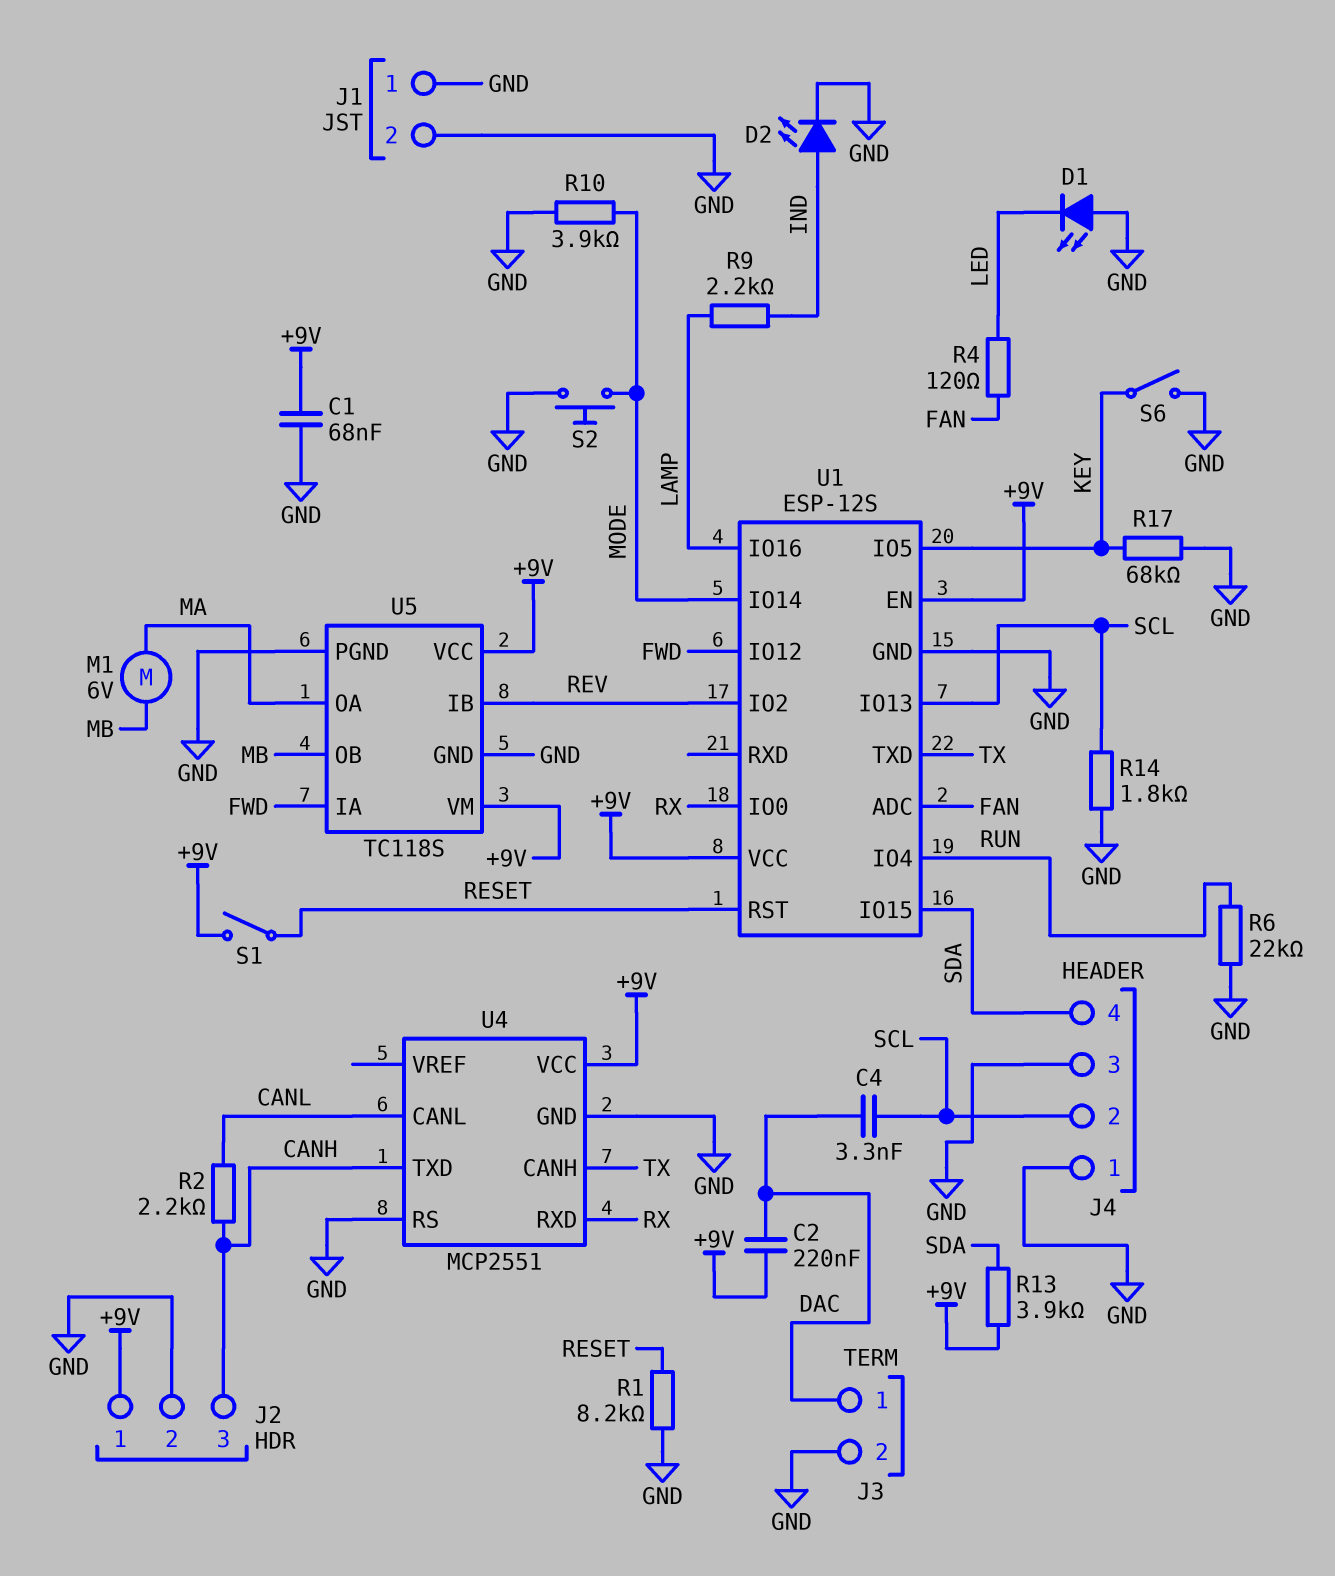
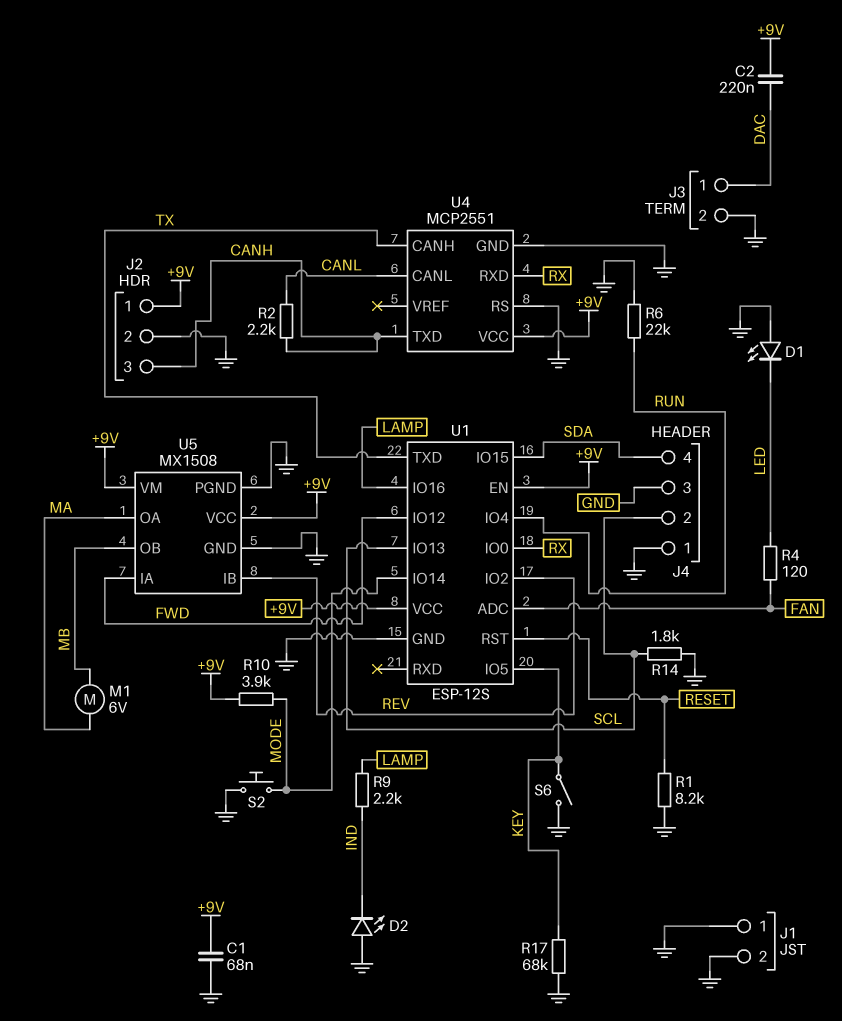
C4: 3.3nF (DAC, SCL) -> none
D2: LED (A IND, K GND) -> LED (A GND, K IND)
R10: 3.9k (GND, MODE) -> 3.9k (+9V, MODE)
R13: 3.9k (+9V, SDA) -> none
S1: switch (+9V, RESET) -> none
U5: TC118S -> MX1508

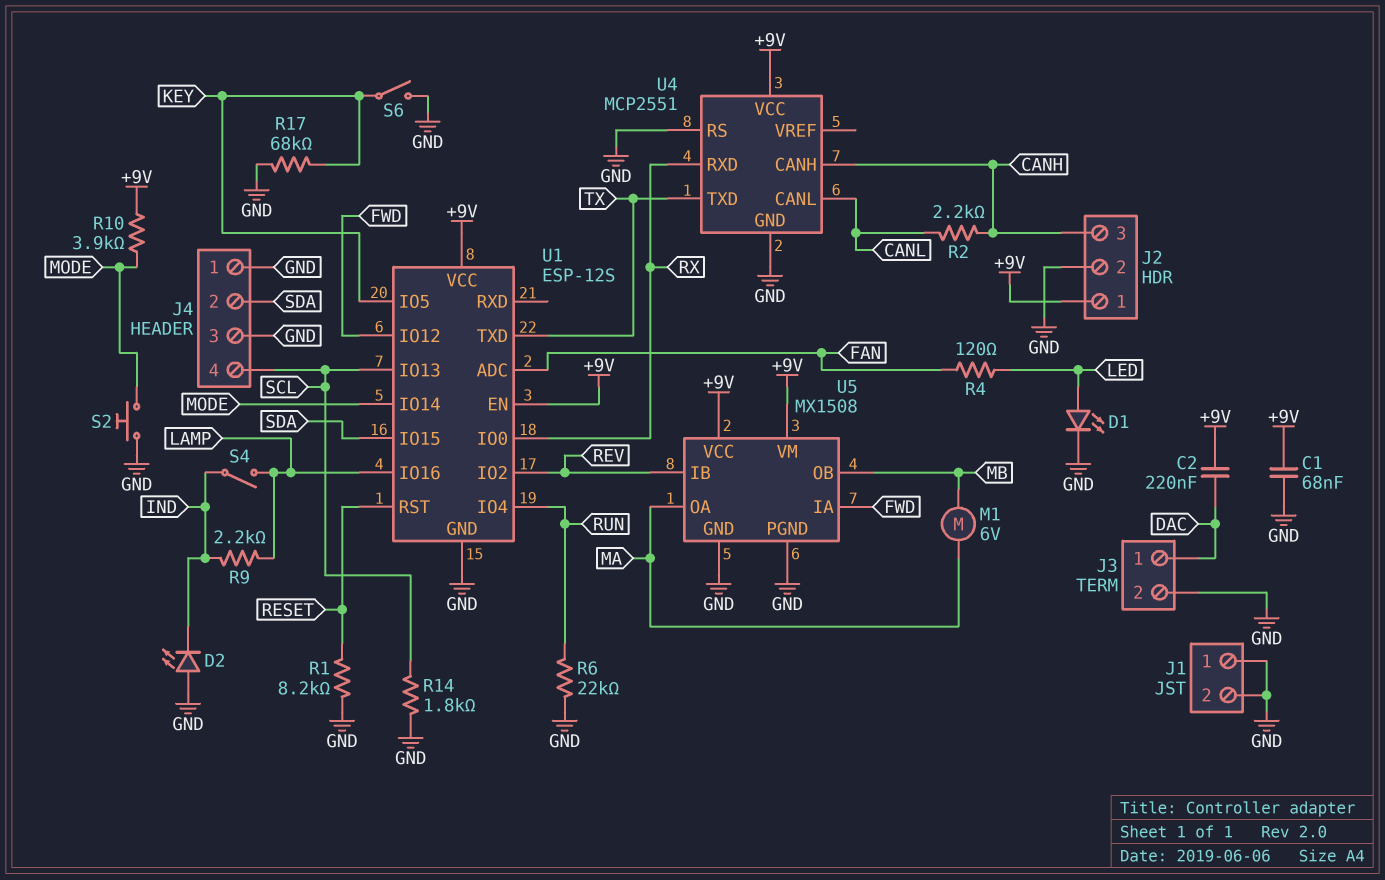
D1: LED (A GND, K LED) -> LED (A LED, K GND)
J4 pin 2: SCL -> SDA
J4 pin 4: SDA -> SCL
S4: none -> switch (IND, LAMP)
U4 pin CANH: TX -> CANH
U4 pin TXD: CANH -> TX

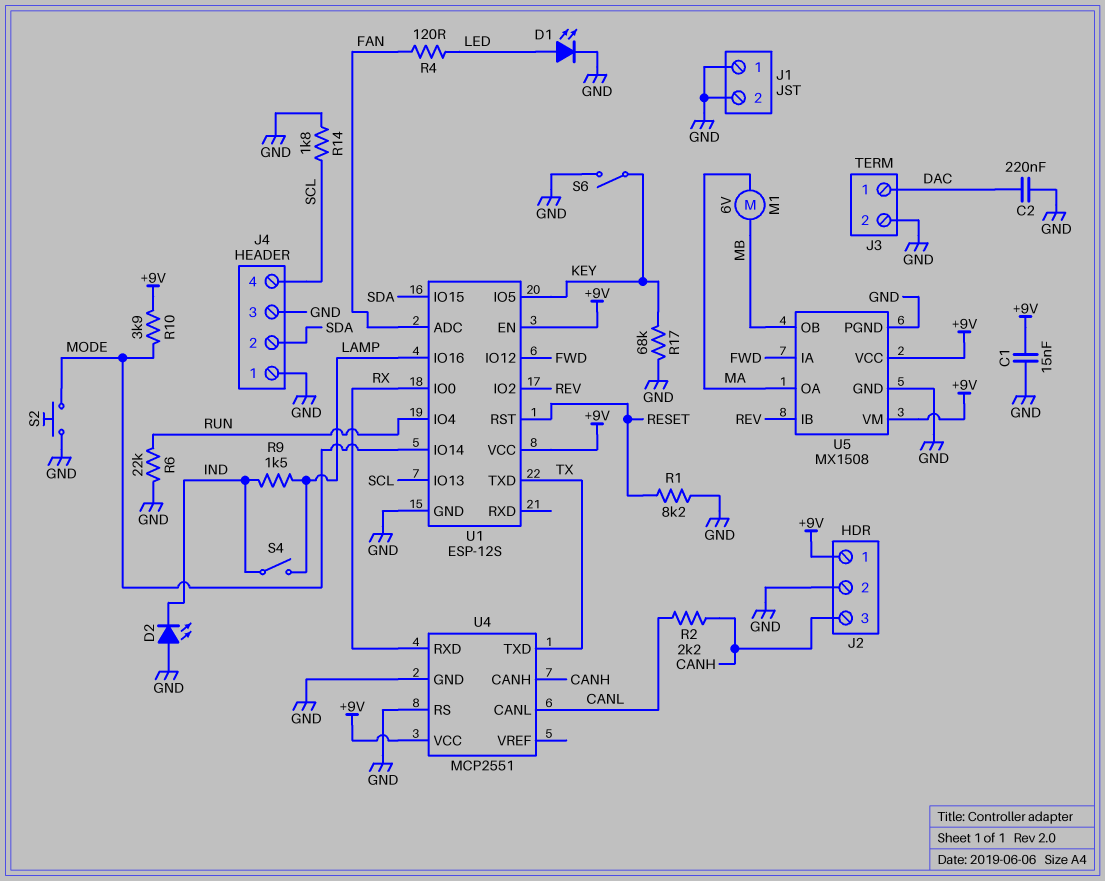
C1: 68nF (+9V, GND) -> 15nF (+9V, GND)
C2: 220nF (+9V, DAC) -> 220nF (DAC, GND)
R9: 2.2k (IND, LAMP) -> 1.5k (IND, LAMP)

